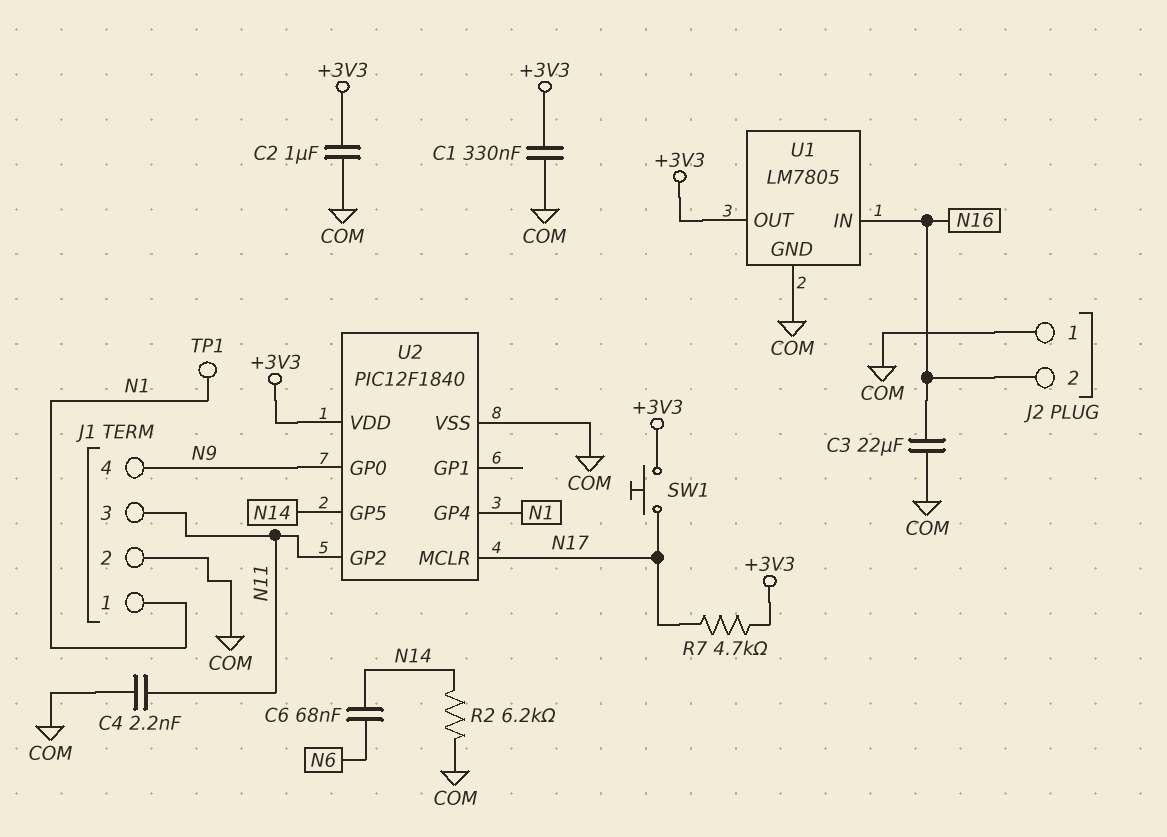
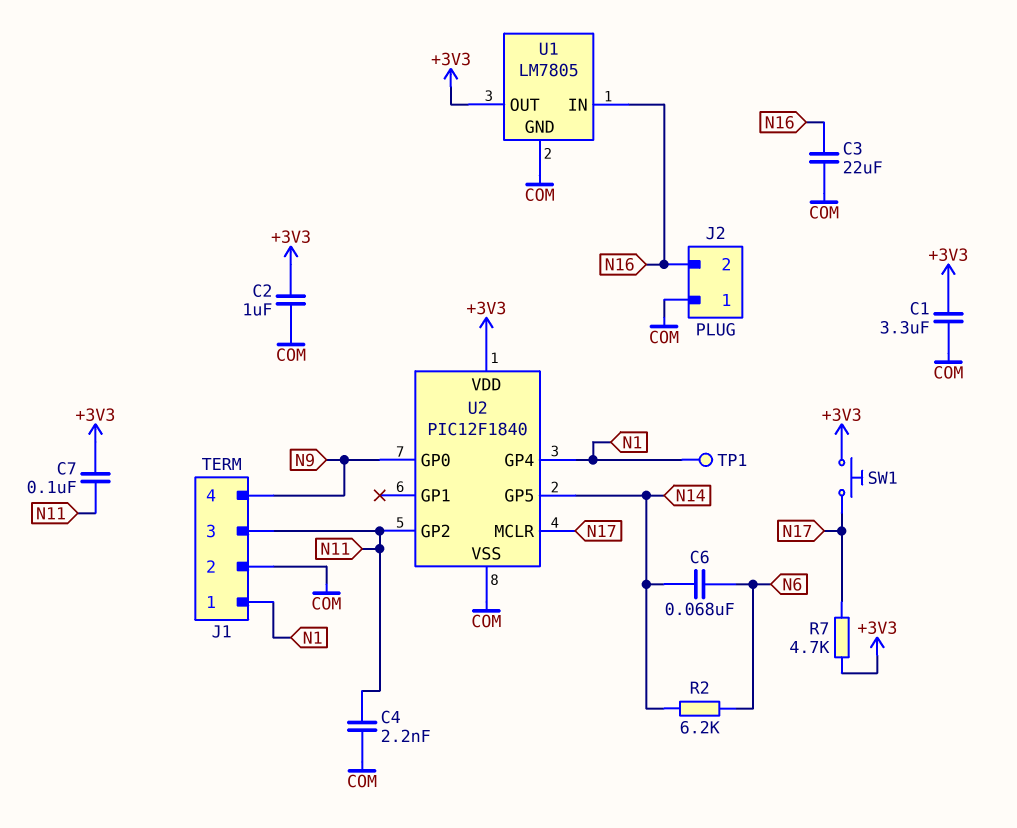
C1: 330nF (+3V3, COM) -> 3.3uF (+3V3, COM)
C7: none -> 100nF (+3V3, N11)
R2: 6.2k (COM, N14) -> 6.2k (N6, N14)

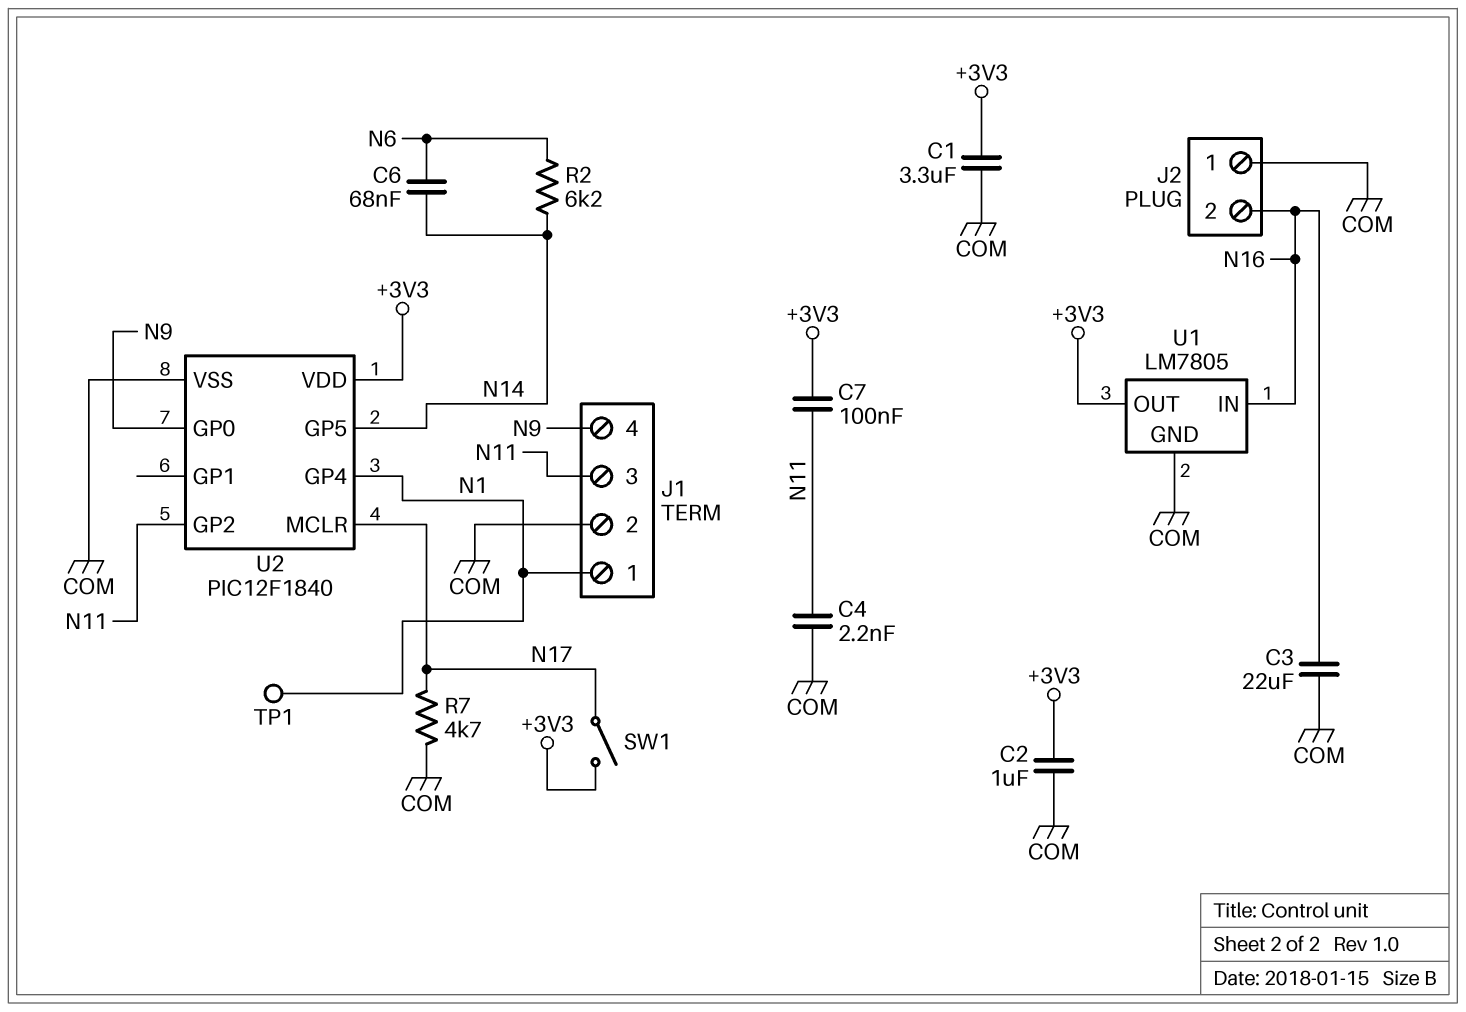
R7: 4.7k (+3V3, N17) -> 4.7k (COM, N17)
SW1: button (+3V3, N17) -> switch (+3V3, N17)

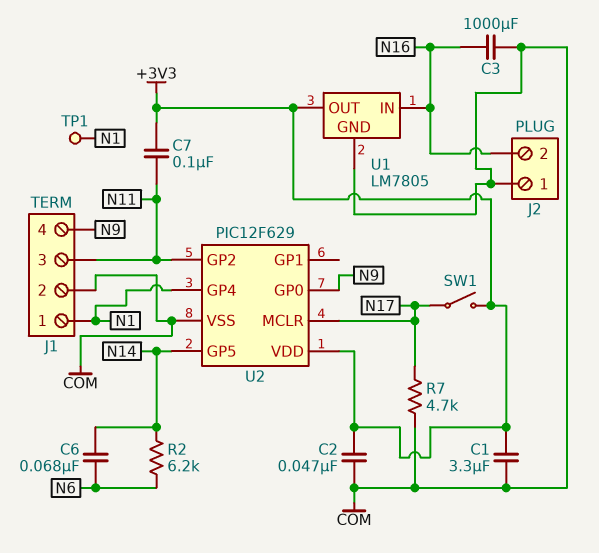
C2: 1uF (+3V3, COM) -> 47nF (+3V3, COM)
C3: 22uF (COM, N16) -> 1000uF (COM, N16)
C4: 2.2nF (COM, N11) -> none
U2: PIC12F1840 -> PIC12F629

